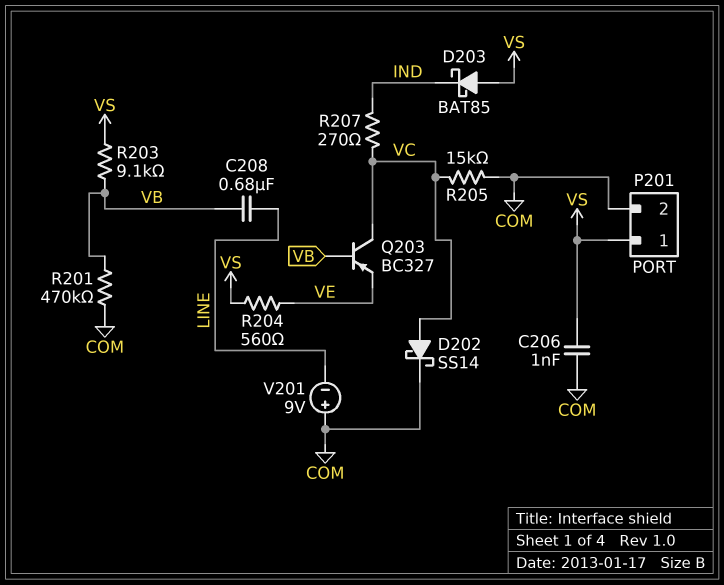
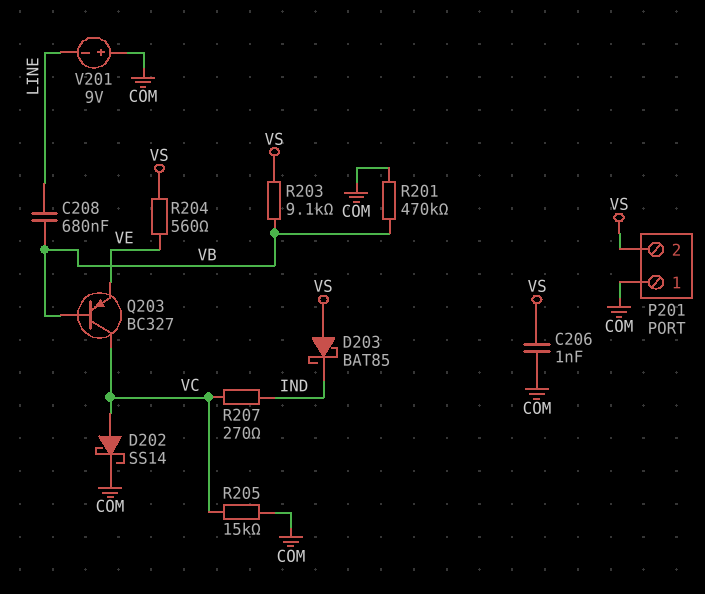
P201 pin 1: VS -> COM
P201 pin 2: COM -> VS

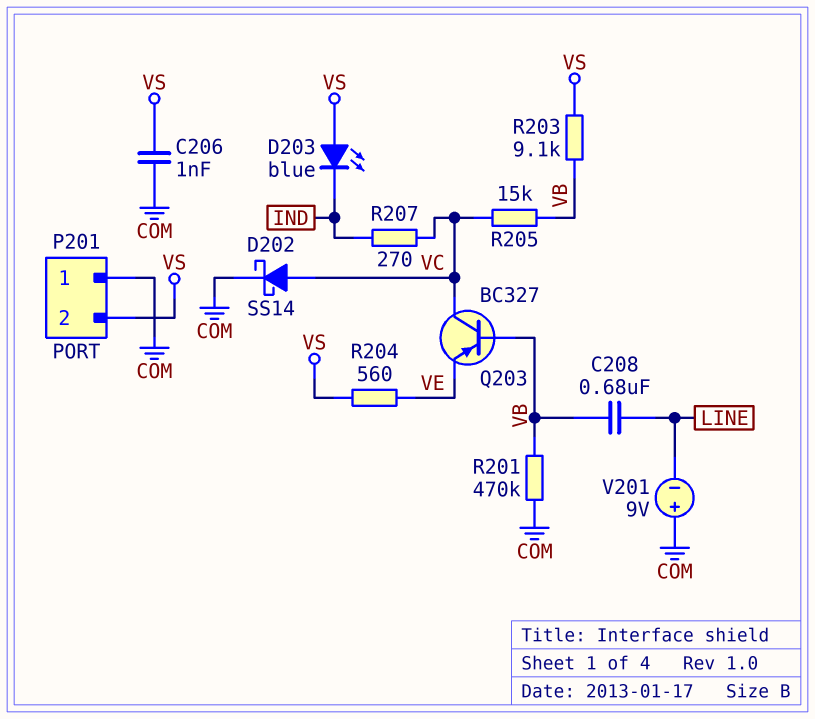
D203: schottky BAT85 (A VS, K IND) -> LED blue (A VS, K IND)
R205: 15k (COM, VC) -> 15k (VB, VC)

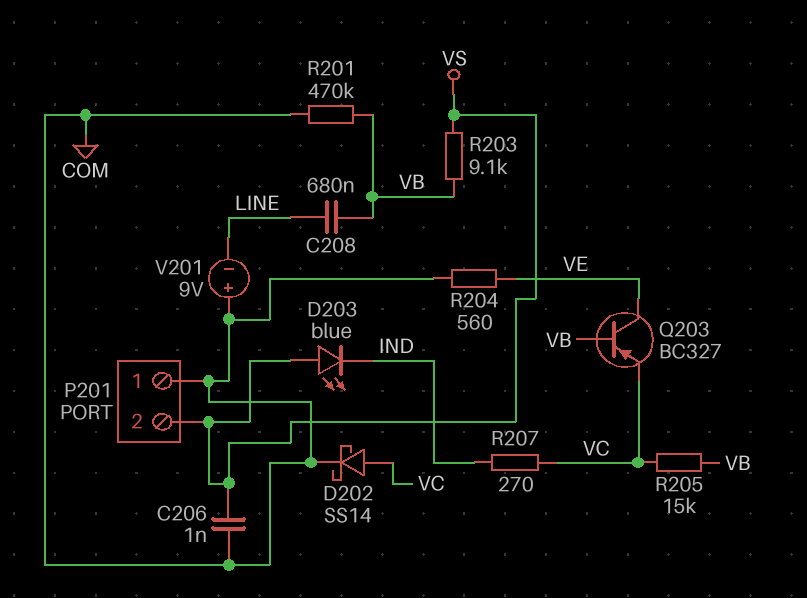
Q203: PNP BC327 (B VB, C VC, E VE) -> PNP BC327 (B VB, C VE, E VC)
R204: 560 (VE, VS) -> 560 (COM, VE)

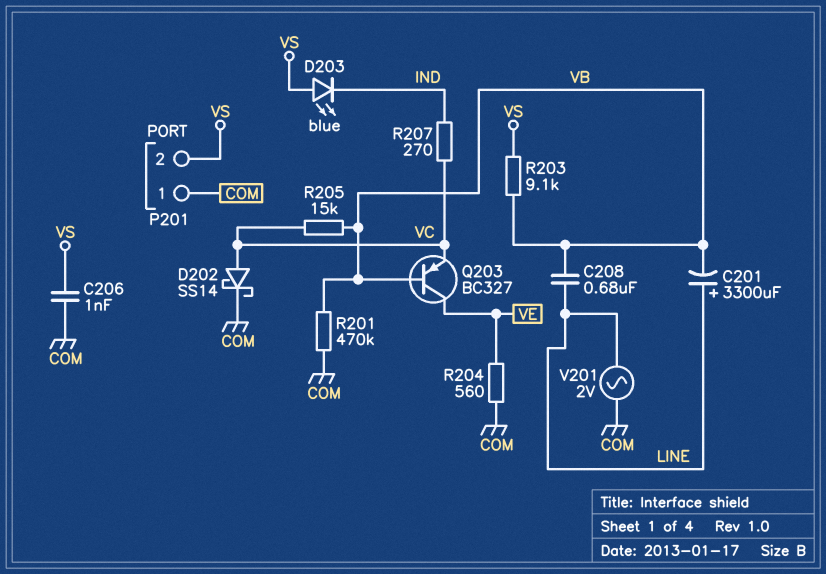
C201: none -> 3300uF (plus LINE, minus VB)
V201: 9V (plus COM, minus LINE) -> AC 2V (COM, LINE)

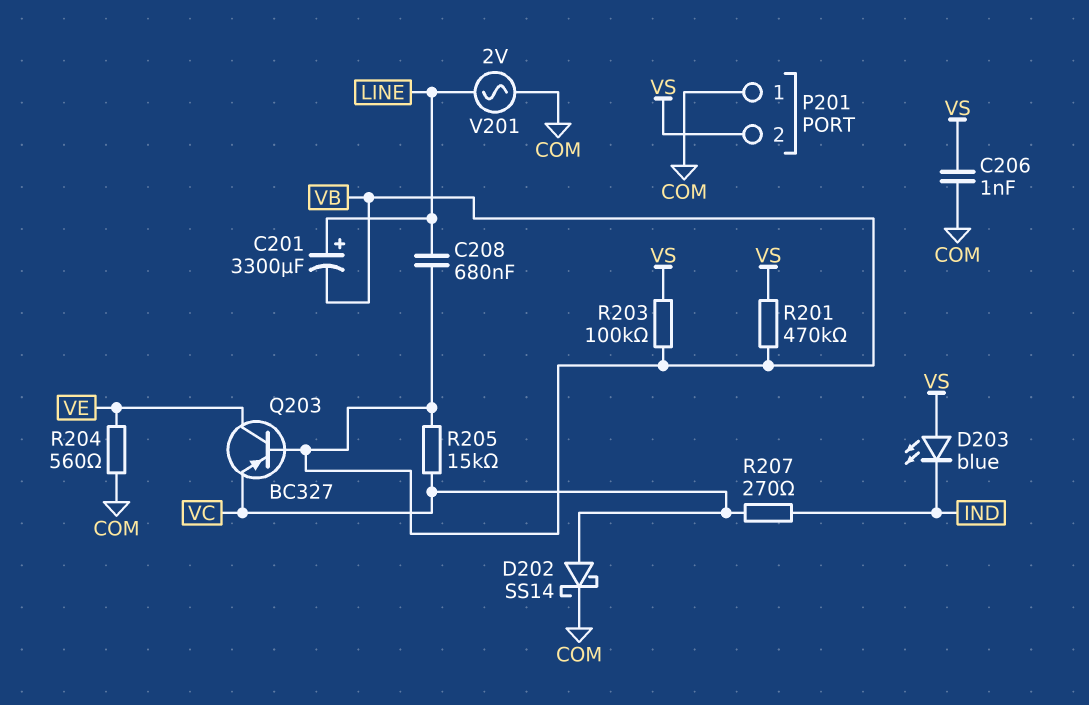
R201: 470k (COM, VB) -> 470k (VB, VS)
R203: 9.1k (VB, VS) -> 100k (VB, VS)

